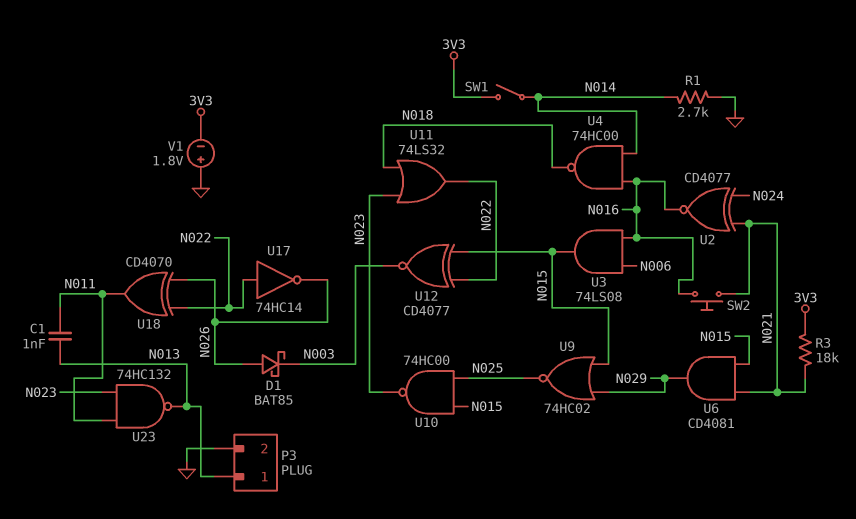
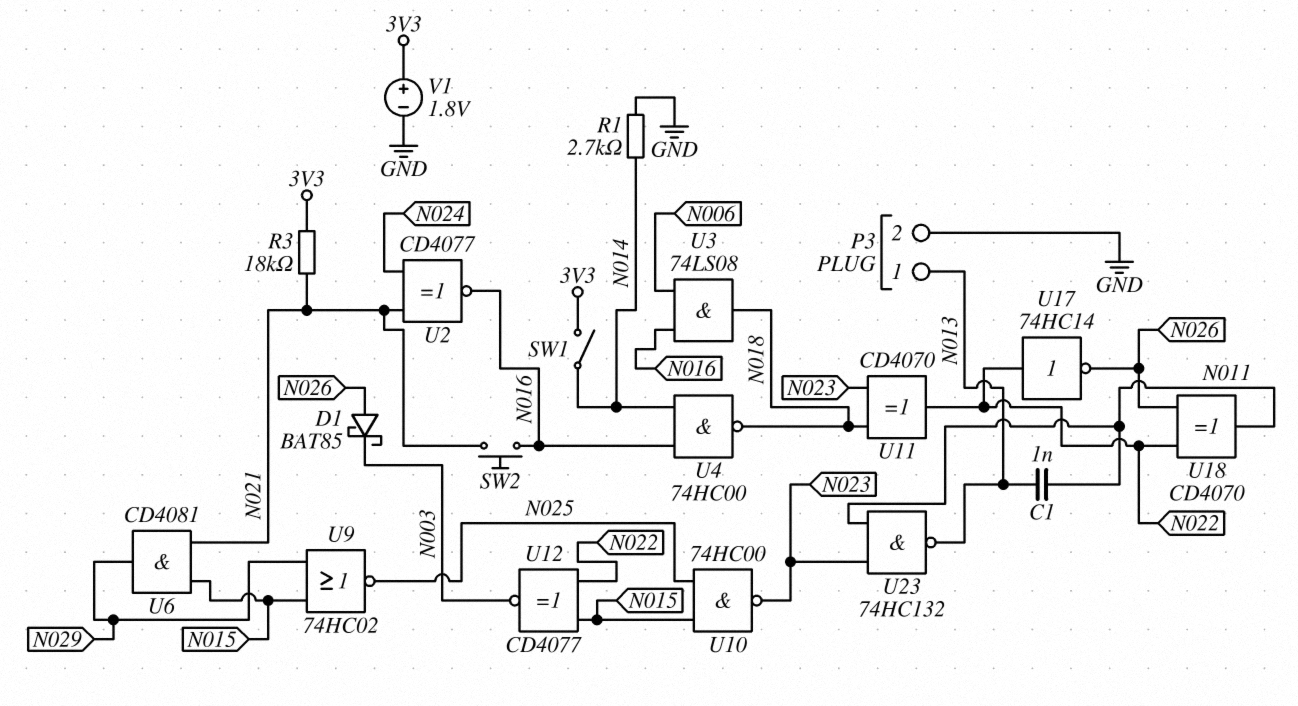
U3: AND 74LS08 (in N006, in N016, out N015) -> AND 74LS08 (in N006, in N016, out N018)
U11: OR 74LS32 (in N018, in N023, out N022) -> XOR CD4070 (in N018, in N023, out N022)
V1: 1.8V (plus GND, minus 3V3) -> 1.8V (plus 3V3, minus GND)

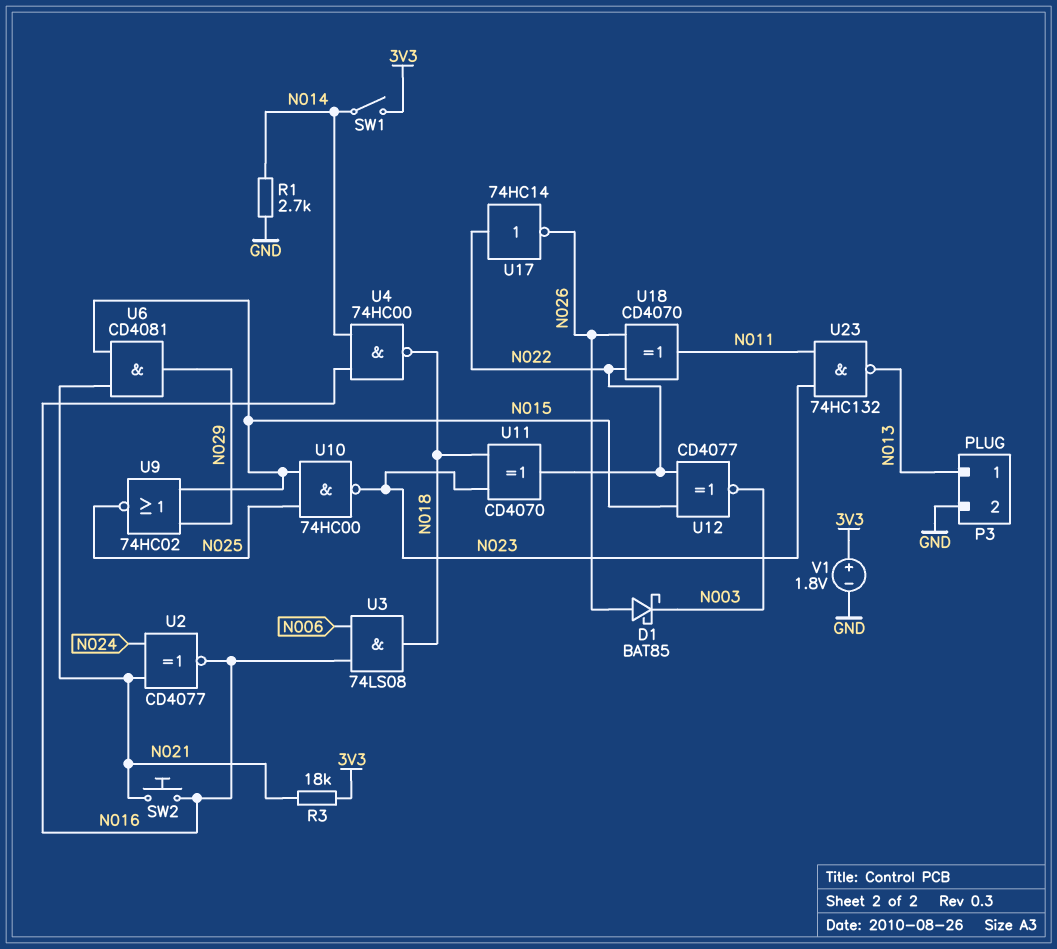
C1: 1nF (N011, N013) -> none

